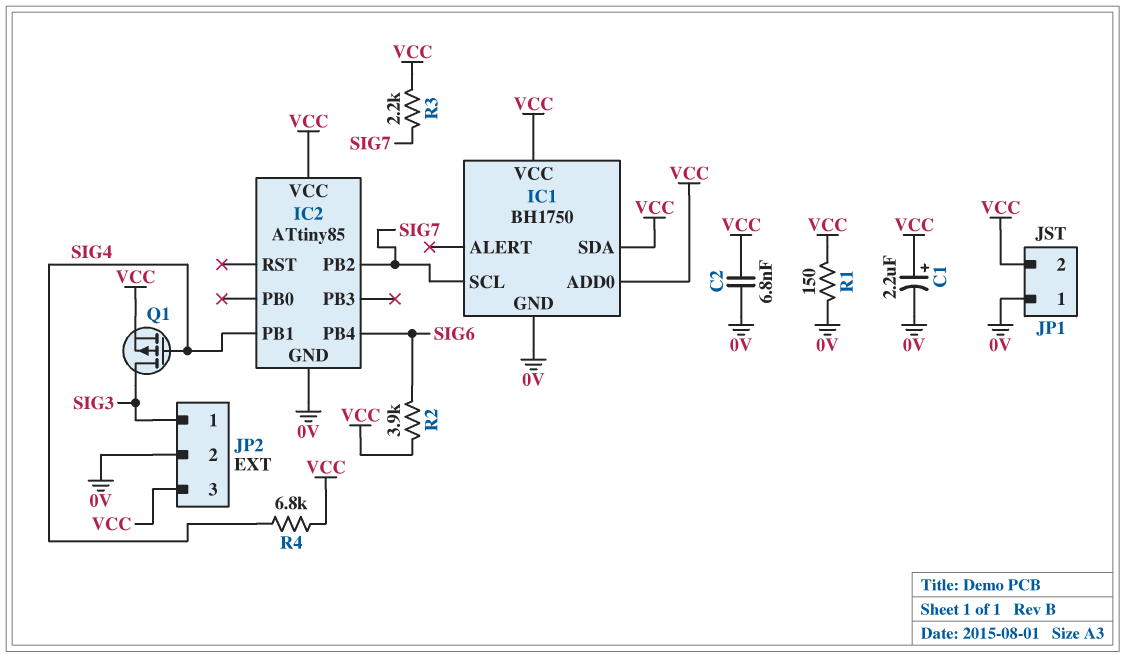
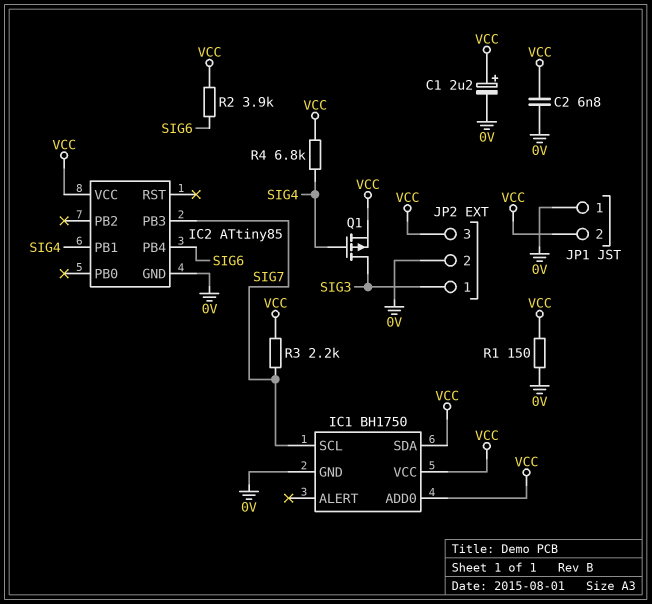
IC2 pin PB2: SIG7 -> none
IC2 pin PB3: none -> SIG7

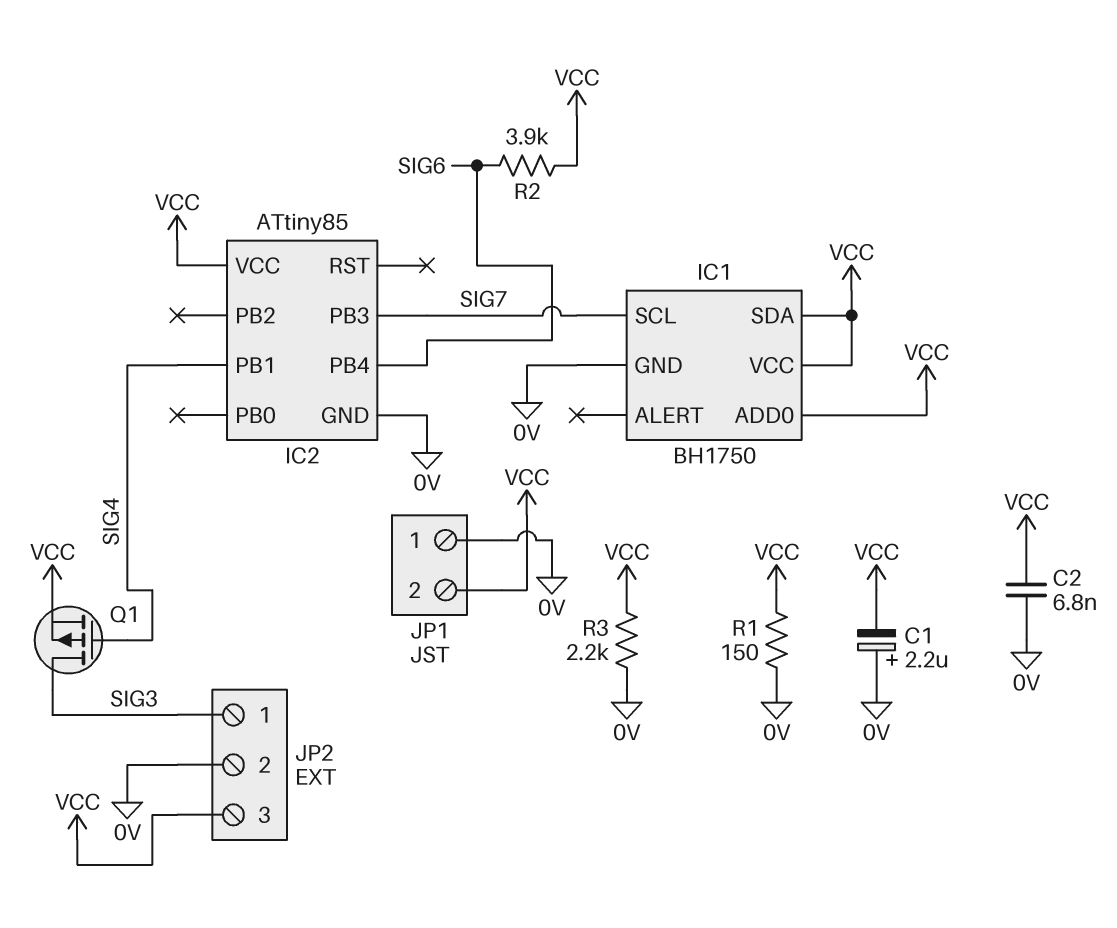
C1: 2.2uF (plus VCC, minus 0V) -> 2.2uF (plus 0V, minus VCC)
R3: 2.2k (SIG7, VCC) -> 2.2k (0V, VCC)
R4: 6.8k (SIG4, VCC) -> none

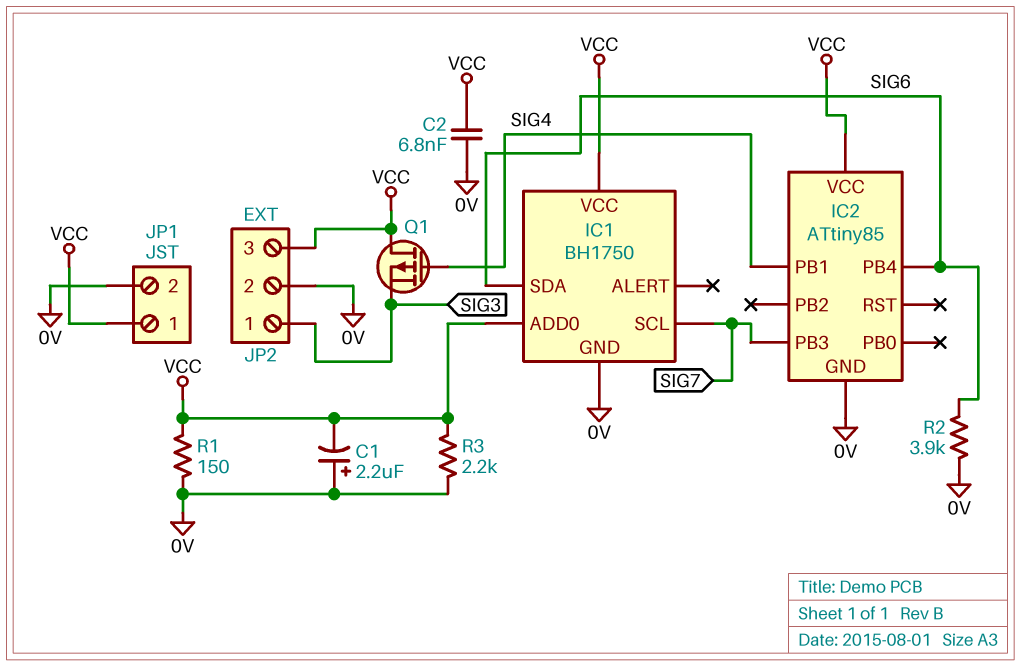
IC1 pin SDA: VCC -> SIG6
JP1 pin 1: 0V -> VCC
JP1 pin 2: VCC -> 0V
Q1: PMOS (G SIG4, D SIG3, S VCC) -> PMOS (G SIG4, D VCC, S SIG3)
R2: 3.9k (SIG6, VCC) -> 3.9k (0V, SIG6)

